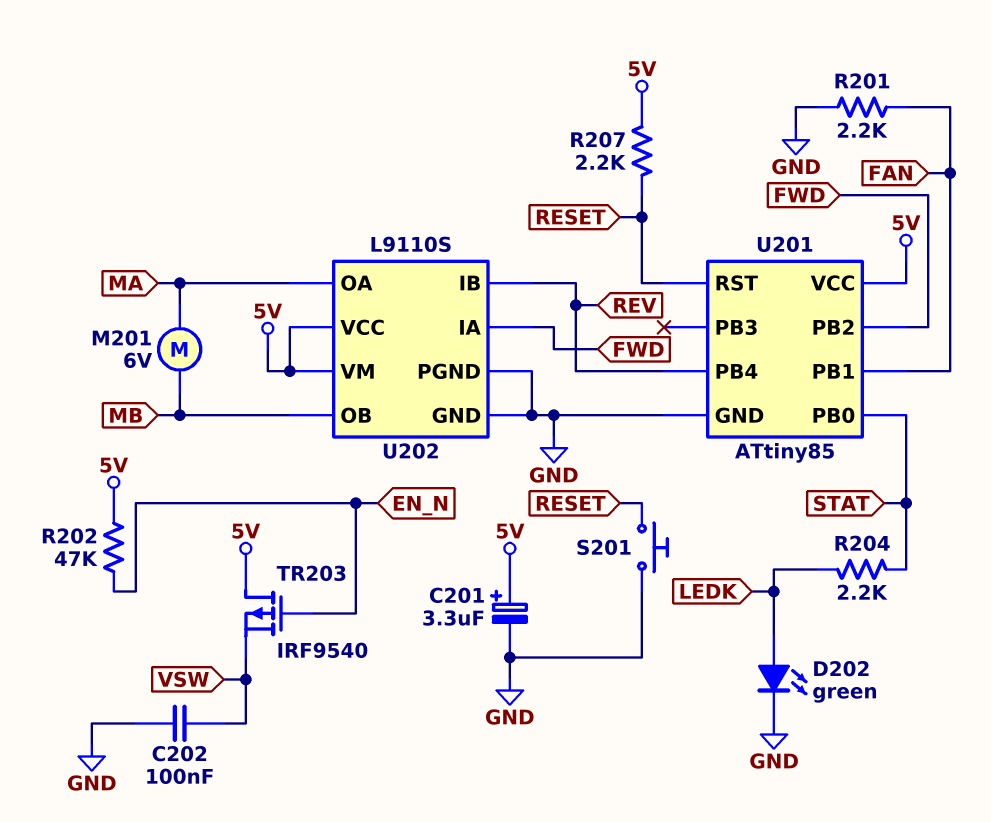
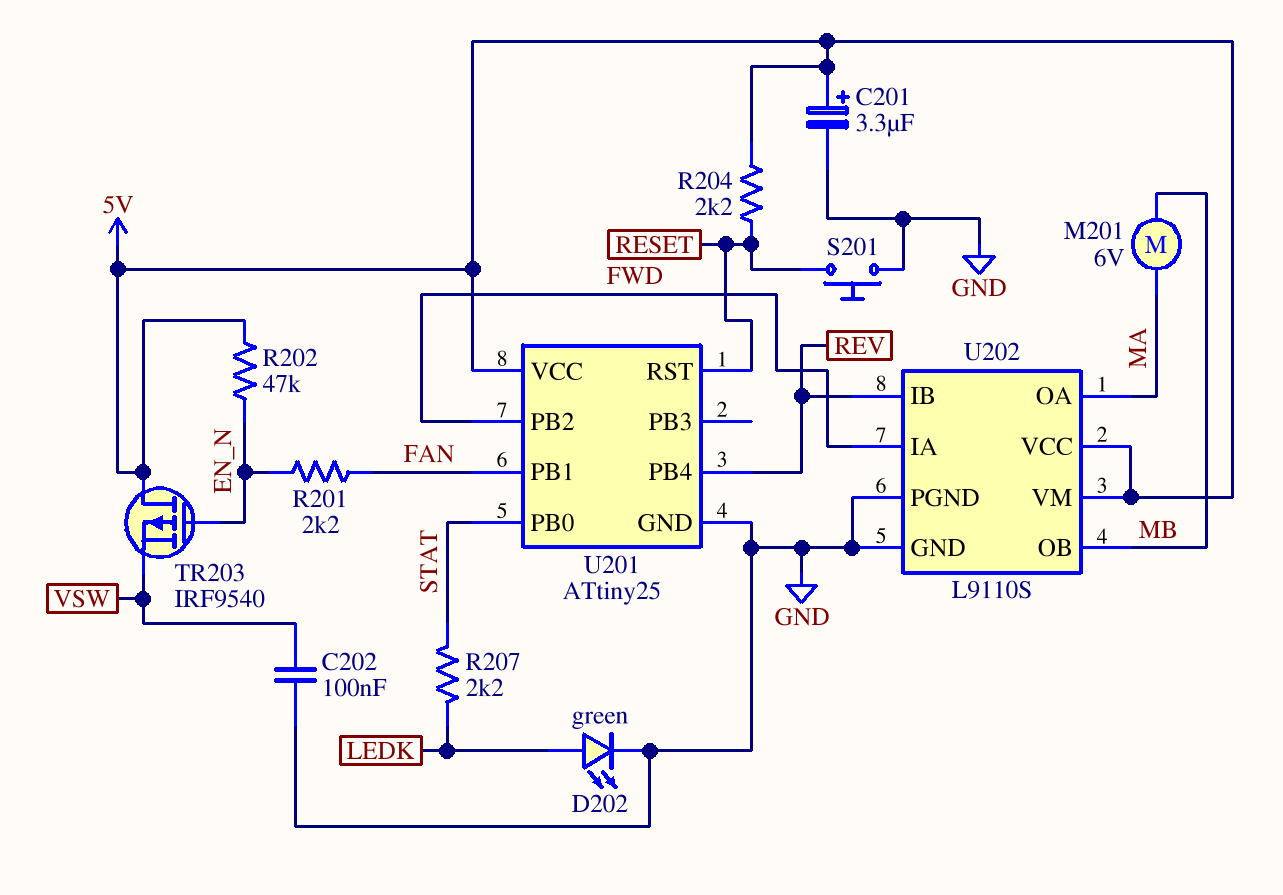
R201: 2.2k (FAN, GND) -> 2.2k (EN_N, FAN)
R204: 2.2k (LEDK, STAT) -> 2.2k (5V, RESET)
R207: 2.2k (5V, RESET) -> 2.2k (LEDK, STAT)
U201: ATtiny85 -> ATtiny25

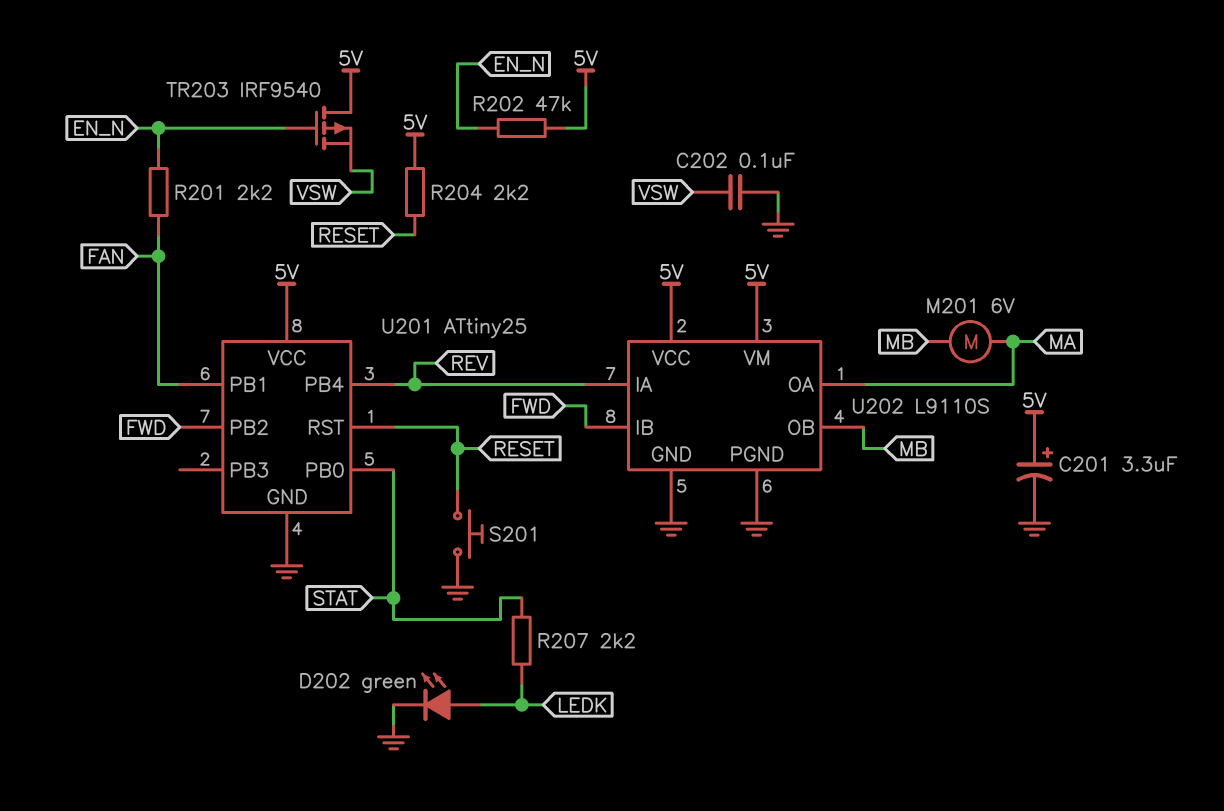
U202 pin IA: FWD -> REV
U202 pin IB: REV -> FWD

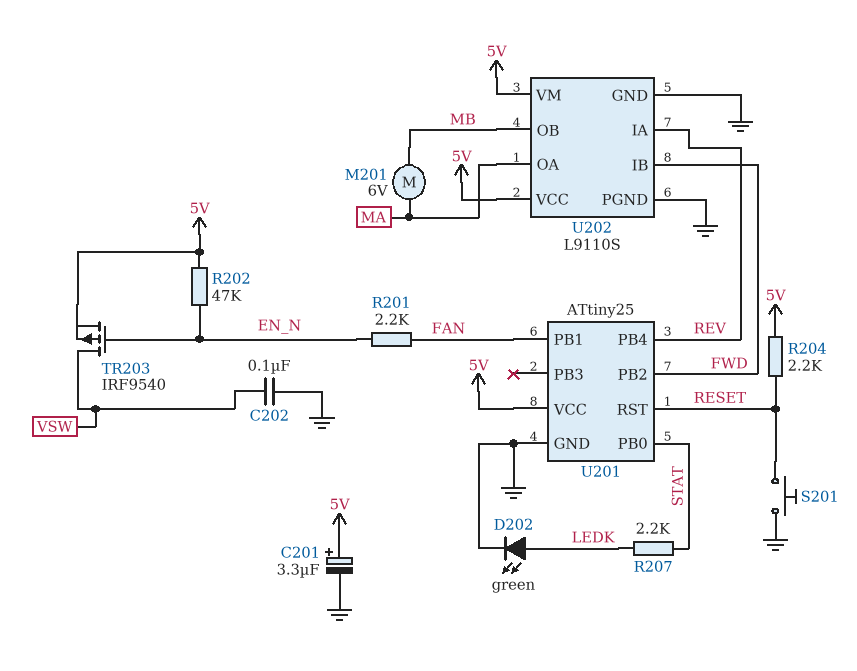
TR203: PMOS IRF9540 (G EN_N, D 5V, S VSW) -> PMOS IRF9540 (G EN_N, D VSW, S 5V)

